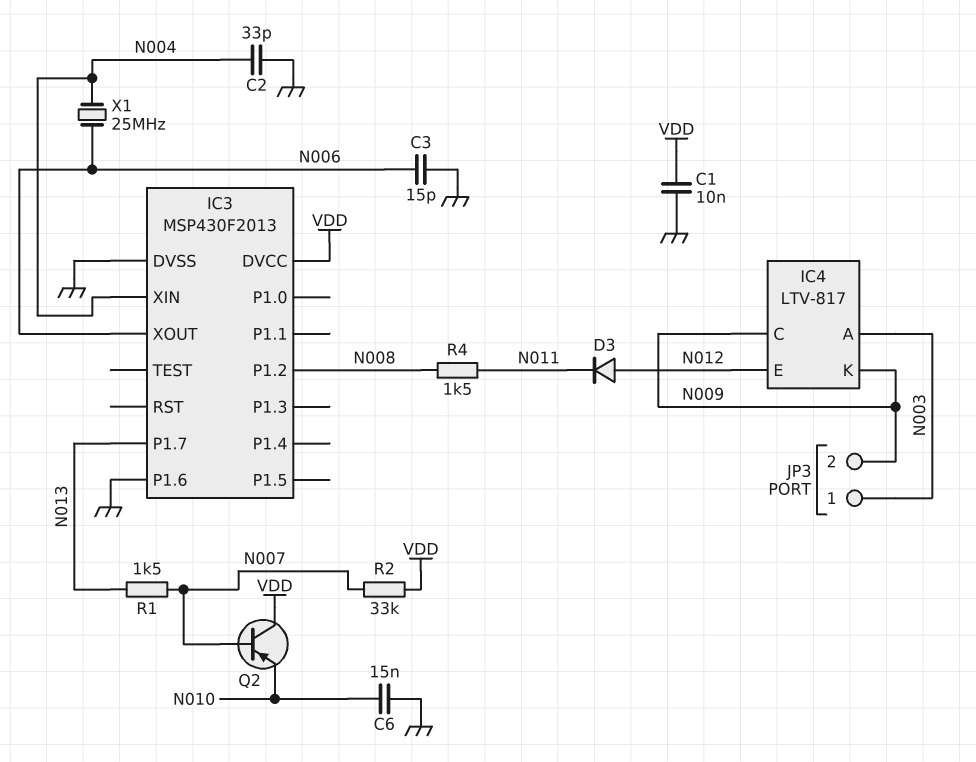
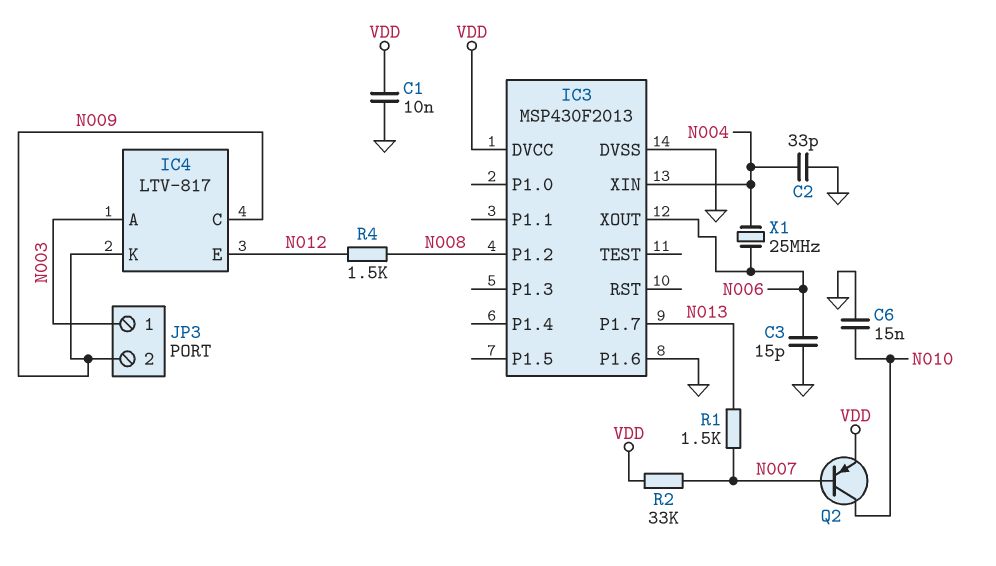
D3: diode (A N012, K N011) -> none
Q2: PNP (B N007, C VDD, E N010) -> PNP (B N007, C N010, E VDD)
R4: 1.5k (N008, N011) -> 1.5k (N008, N012)

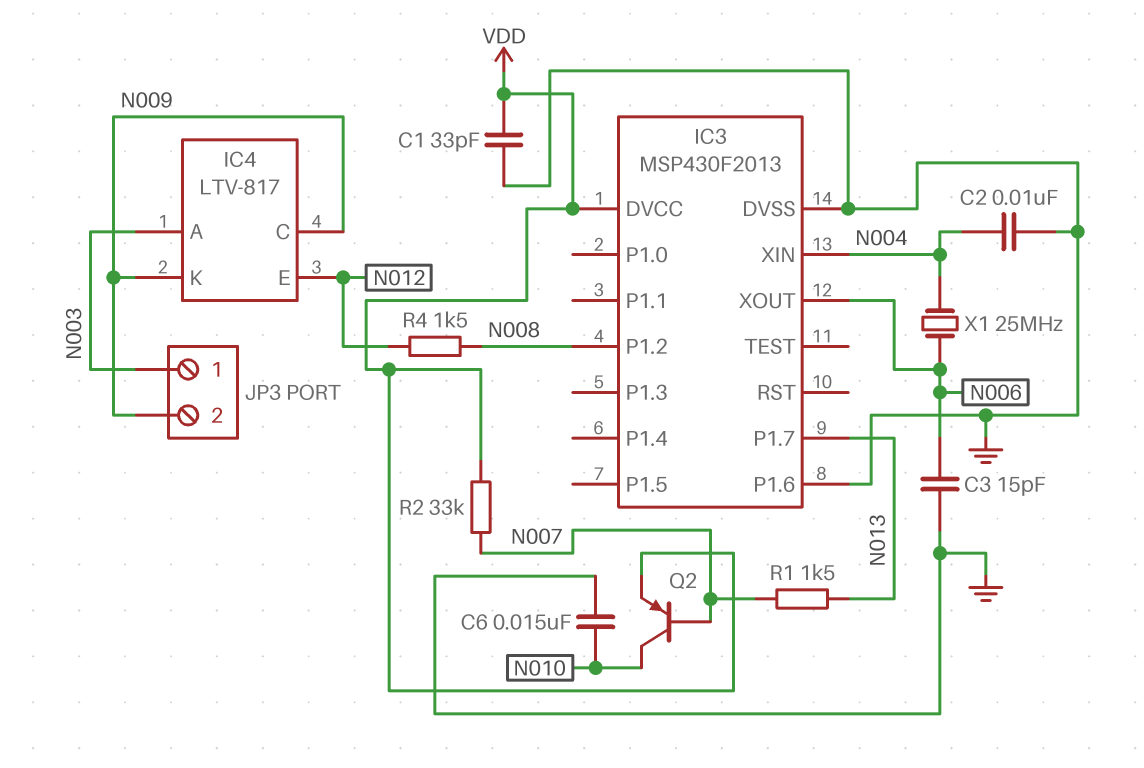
C1: 10nF (GND, VDD) -> 33pF (GND, VDD)
C2: 33pF (GND, N004) -> 10nF (GND, N004)

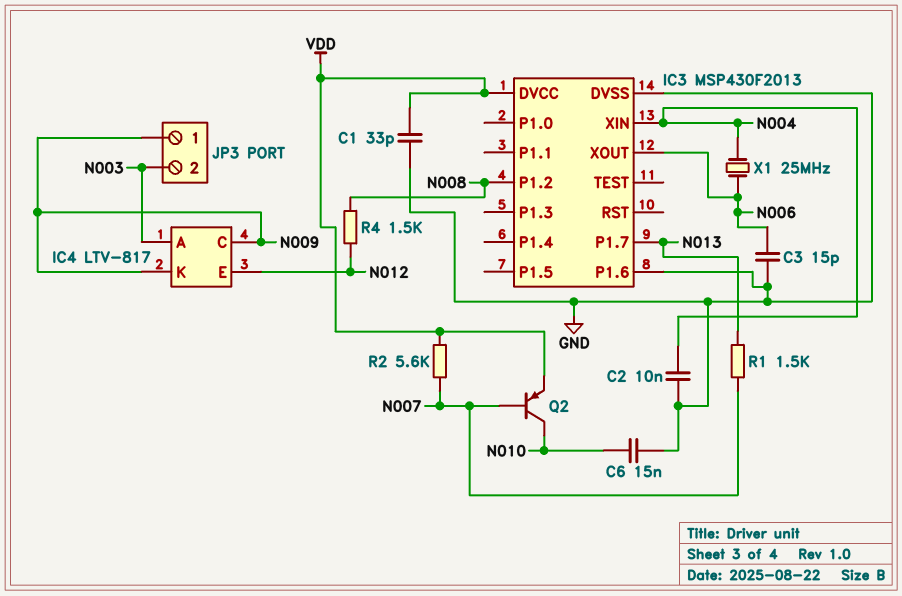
JP3 pin 1: N003 -> N009
JP3 pin 2: N009 -> N003
R2: 33k (N007, VDD) -> 5.6k (N007, VDD)

